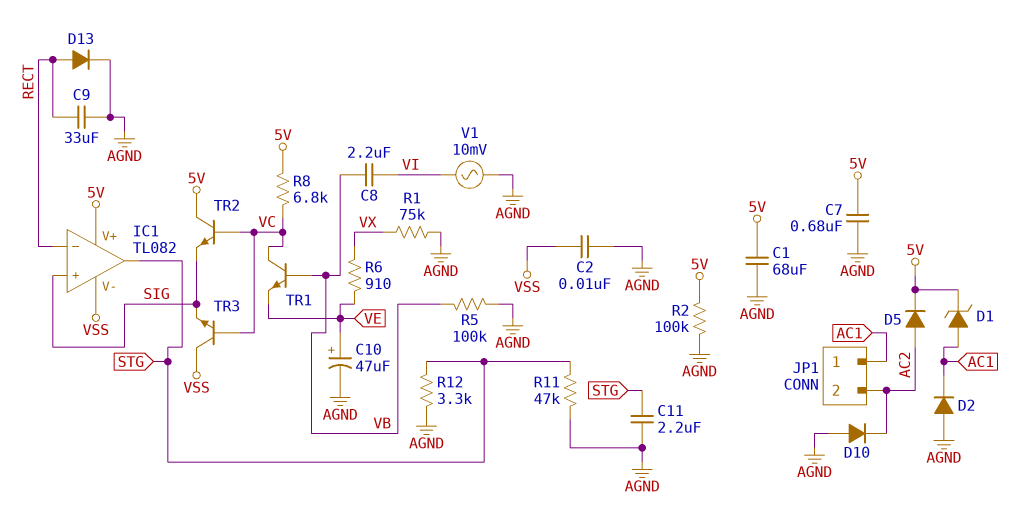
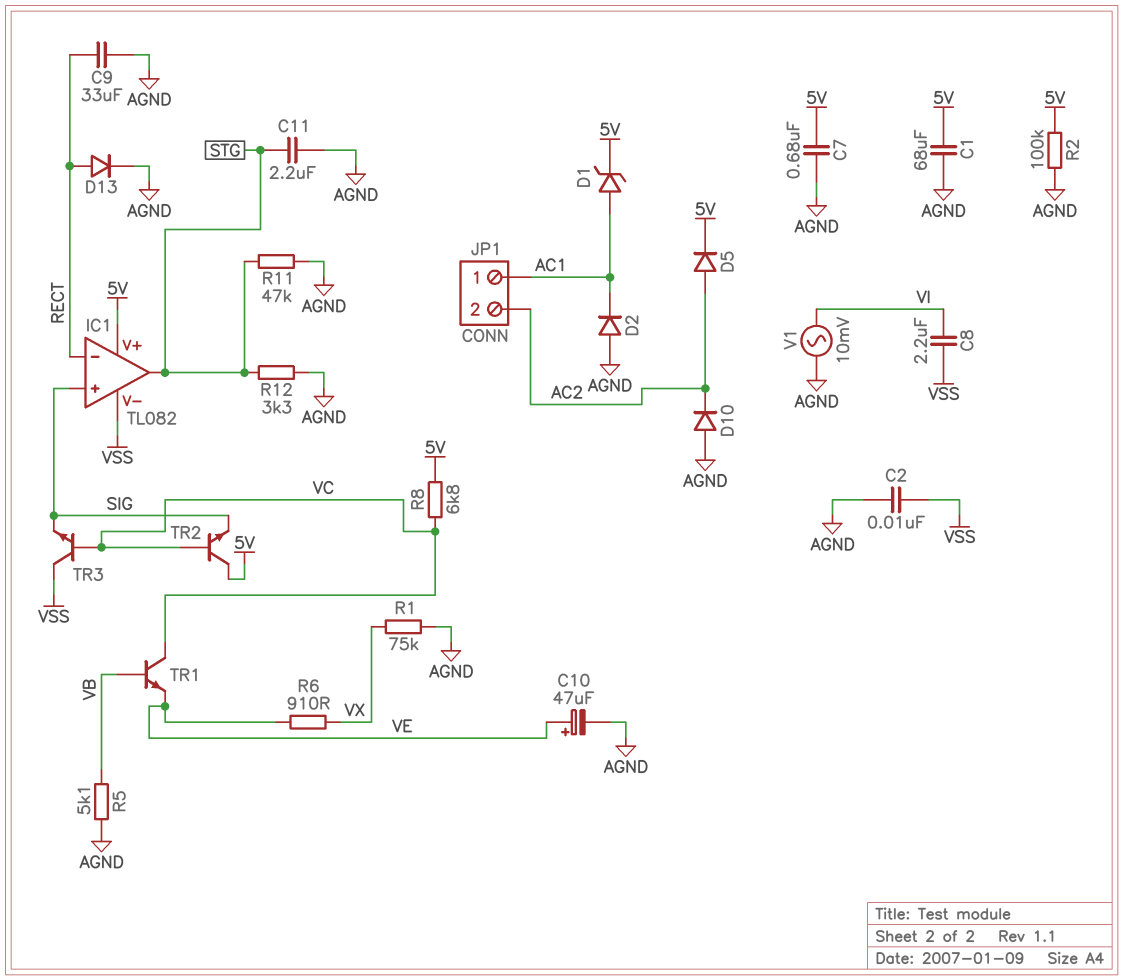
C8: 2.2uF (VB, VI) -> 2.2uF (VI, VSS)
R5: 100k (AGND, VB) -> 5.1k (AGND, VB)

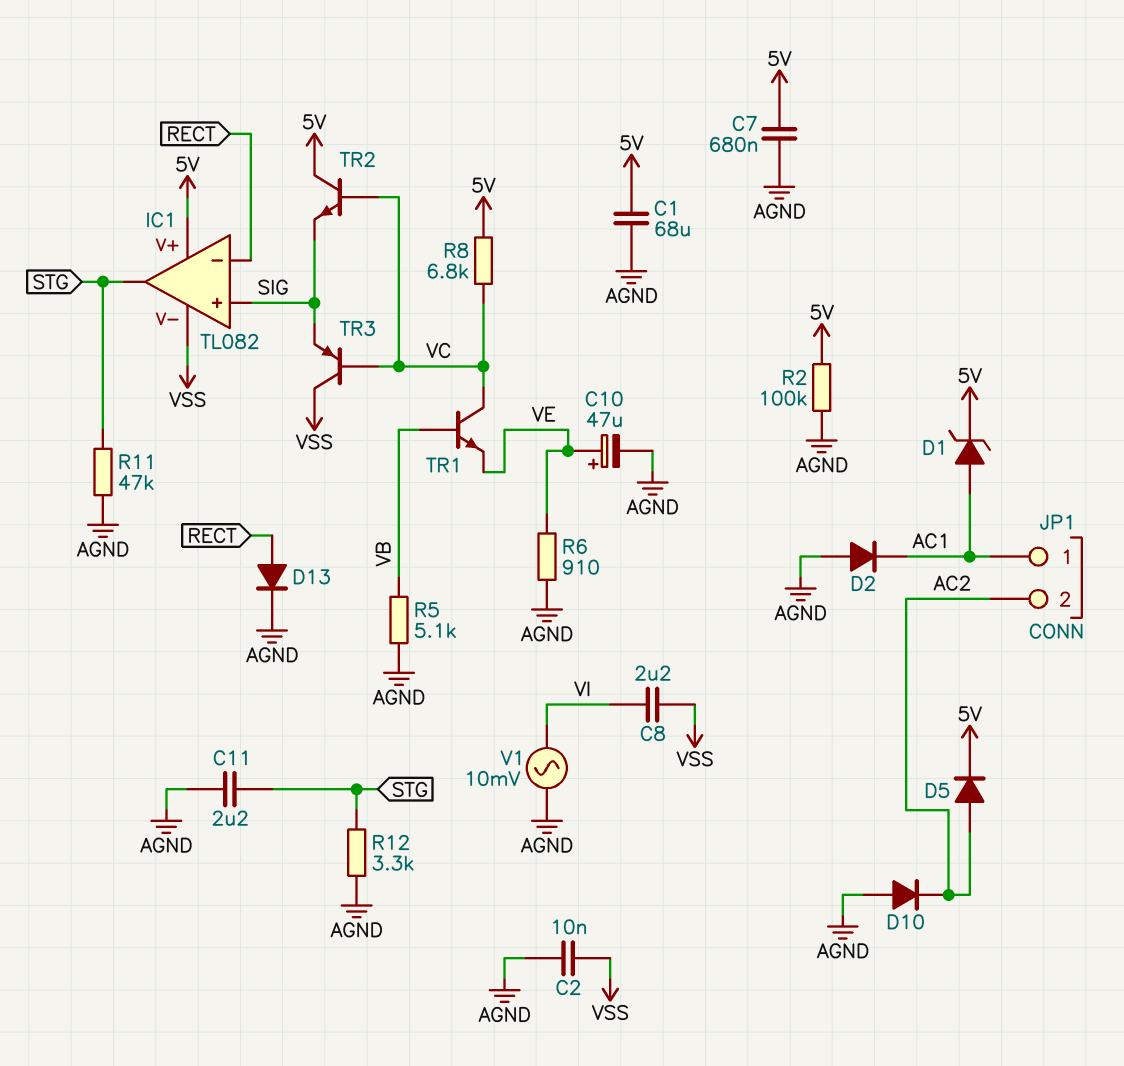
C9: 33uF (AGND, RECT) -> none
R1: 75k (AGND, VX) -> none
R6: 910 (VE, VX) -> 910 (AGND, VE)
TR3: NPN (B VC, C VSS, E SIG) -> PNP (B VC, C VSS, E SIG)

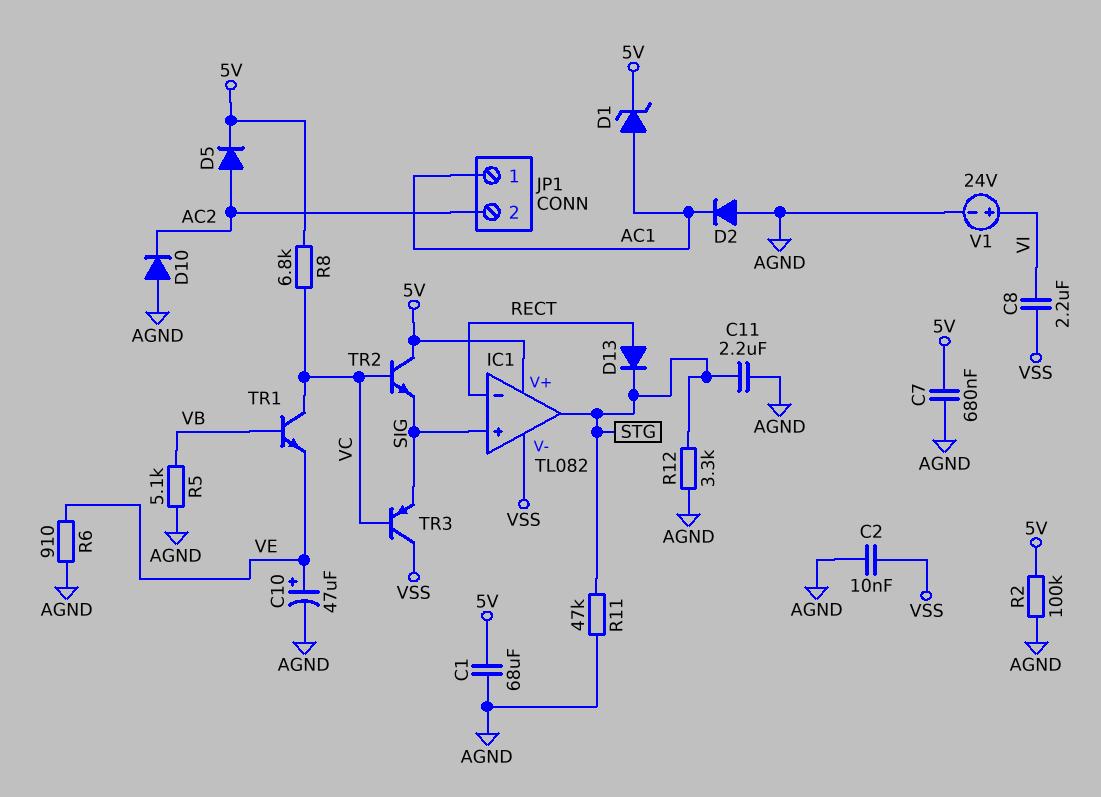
D13: diode (A RECT, K AGND) -> diode (A RECT, K STG)
V1: AC 10mV (AGND, VI) -> 24V (plus VI, minus AGND)

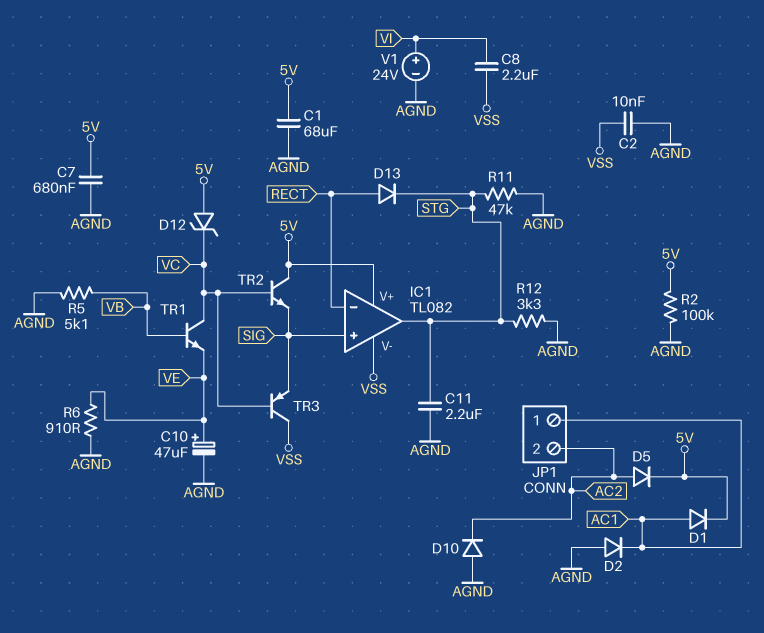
D1: zener (A AC1, K 5V) -> diode (A AC1, K 5V)
D12: none -> zener (A 5V, K VC)
R8: 6.8k (5V, VC) -> none

